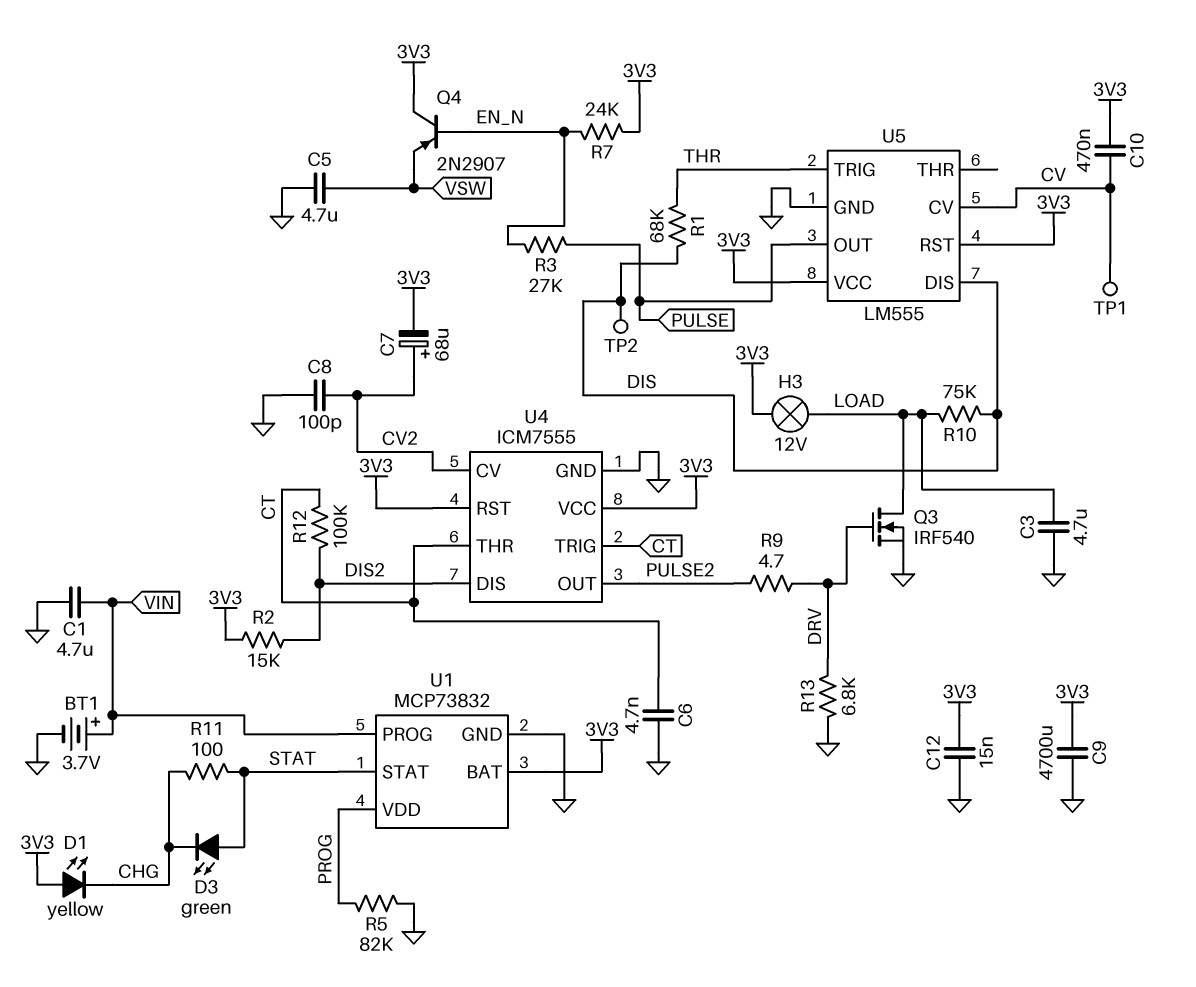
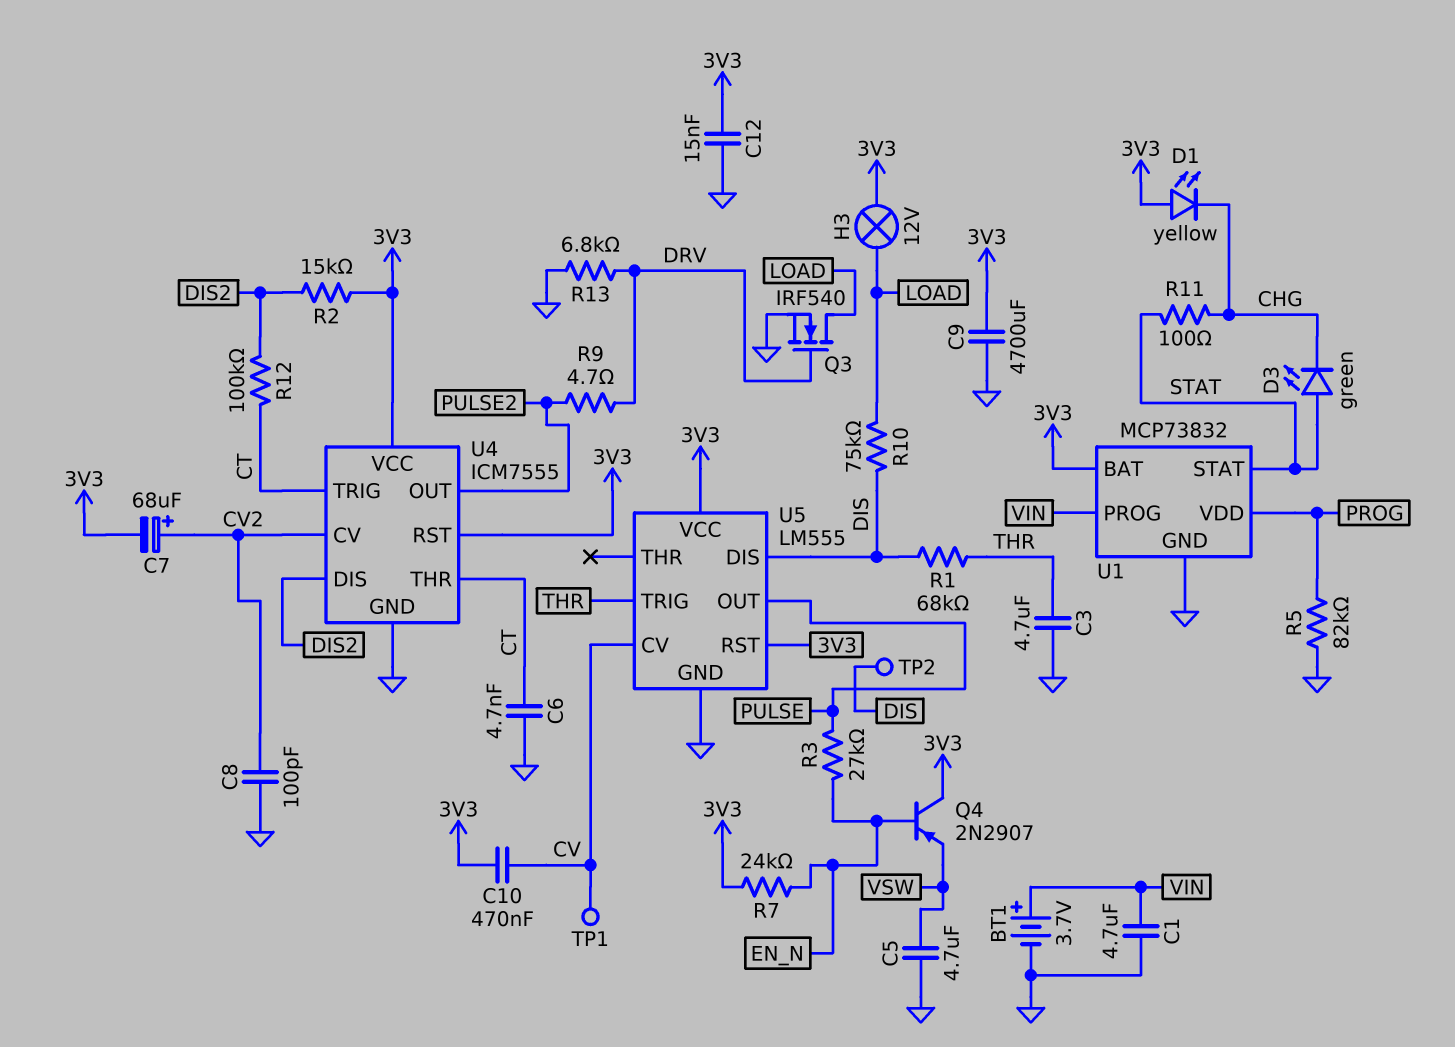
C3: 4.7uF (GND, LOAD) -> 4.7uF (GND, THR)

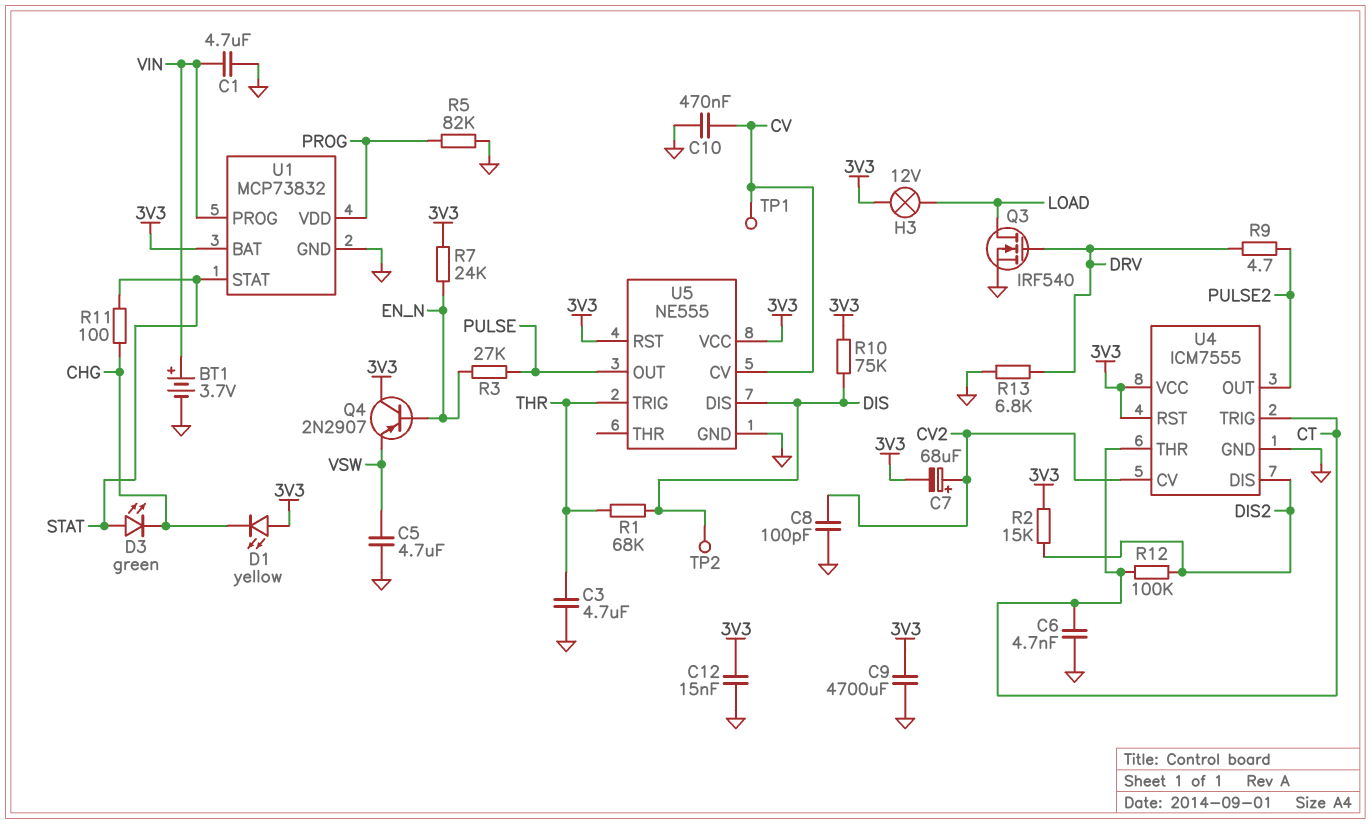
C10: 470nF (3V3, CV) -> 470nF (CV, GND)
R10: 75k (DIS, LOAD) -> 75k (3V3, DIS)
U5: LM555 -> NE555

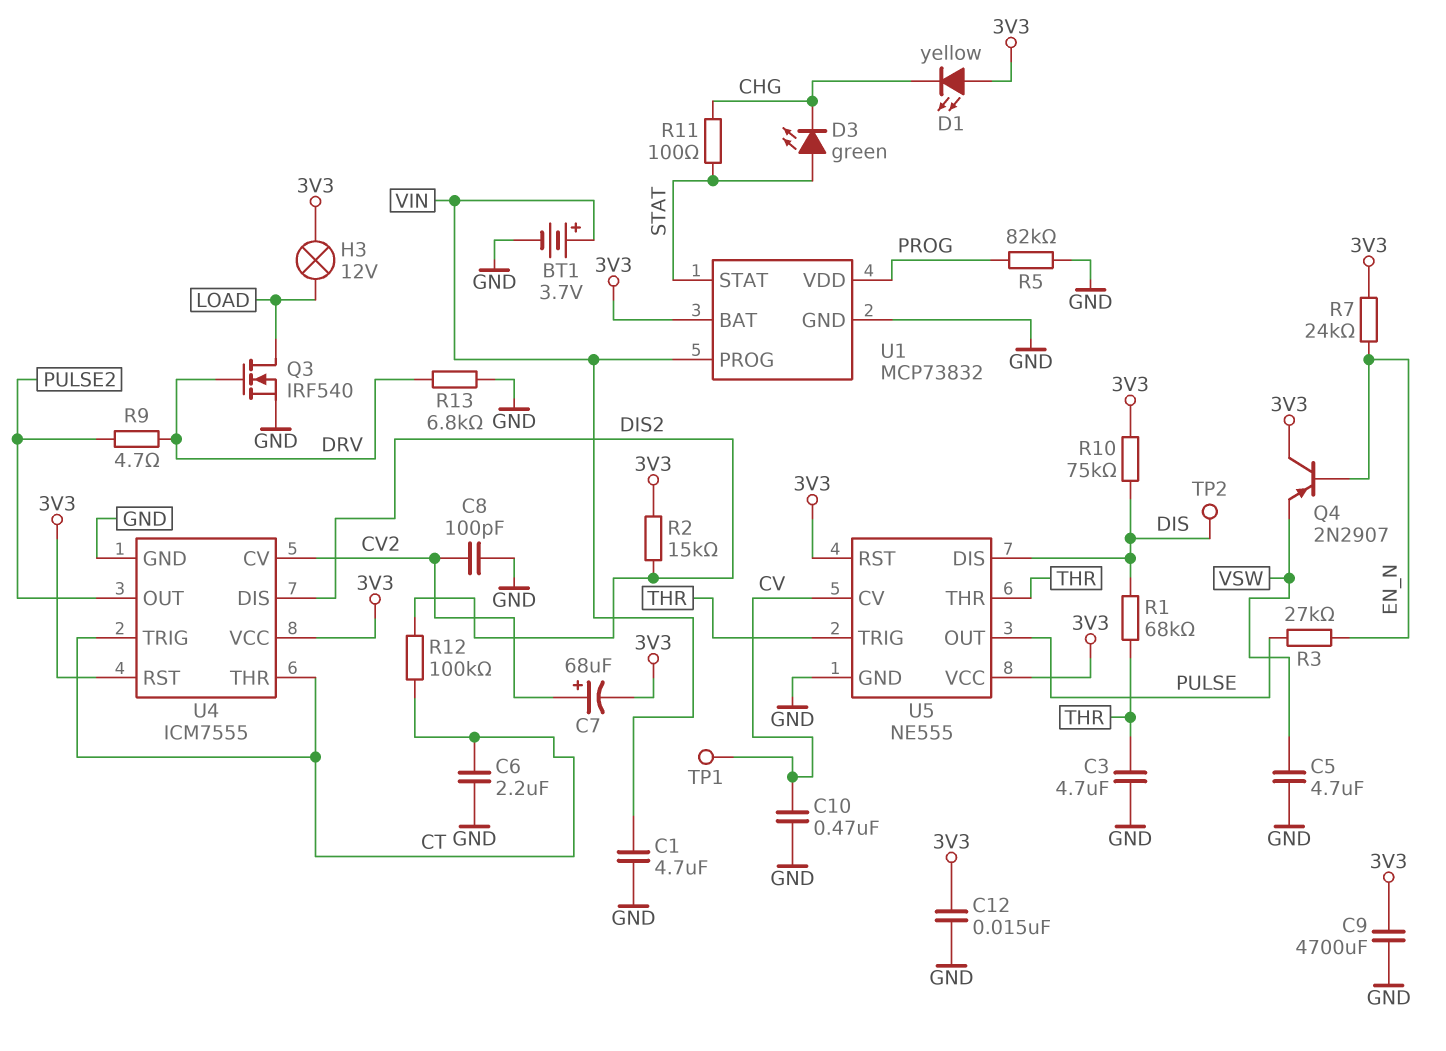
C6: 4.7nF (CT, GND) -> 2.2uF (CT, GND)
U5 pin THR: none -> THR

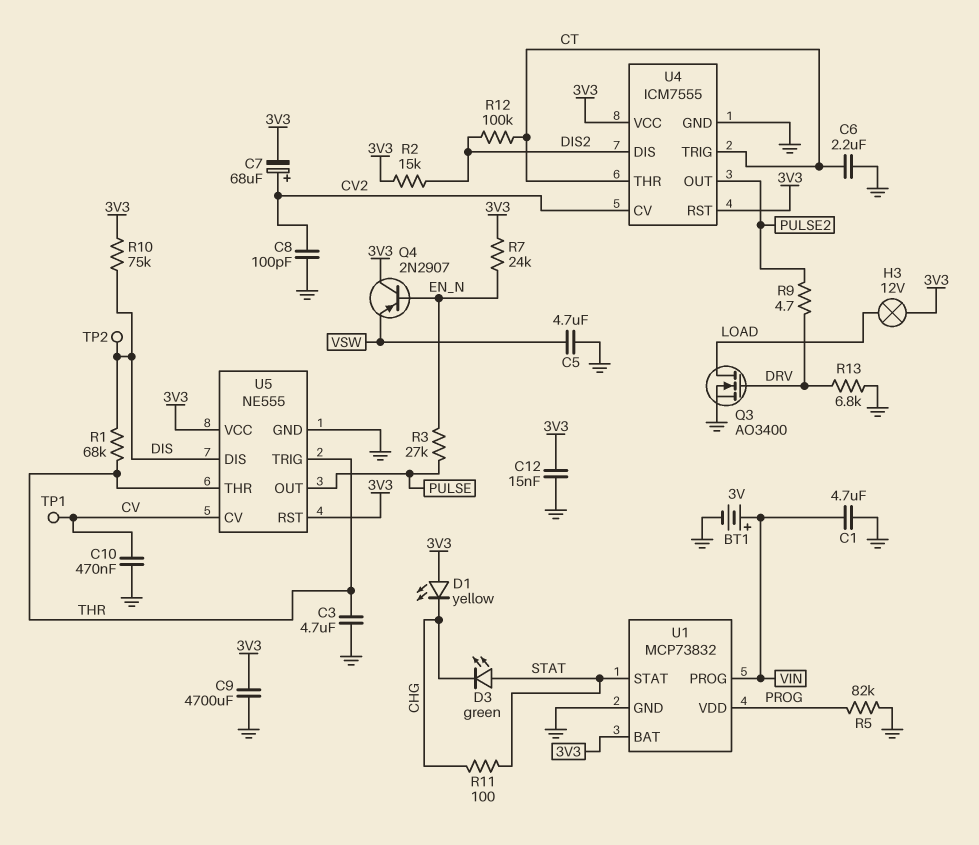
BT1: 3.7V (plus VIN, minus GND) -> 3V (plus VIN, minus GND)
Q3: NMOS IRF540 (G DRV, D LOAD, S GND) -> NMOS AO3400 (G DRV, D LOAD, S GND)

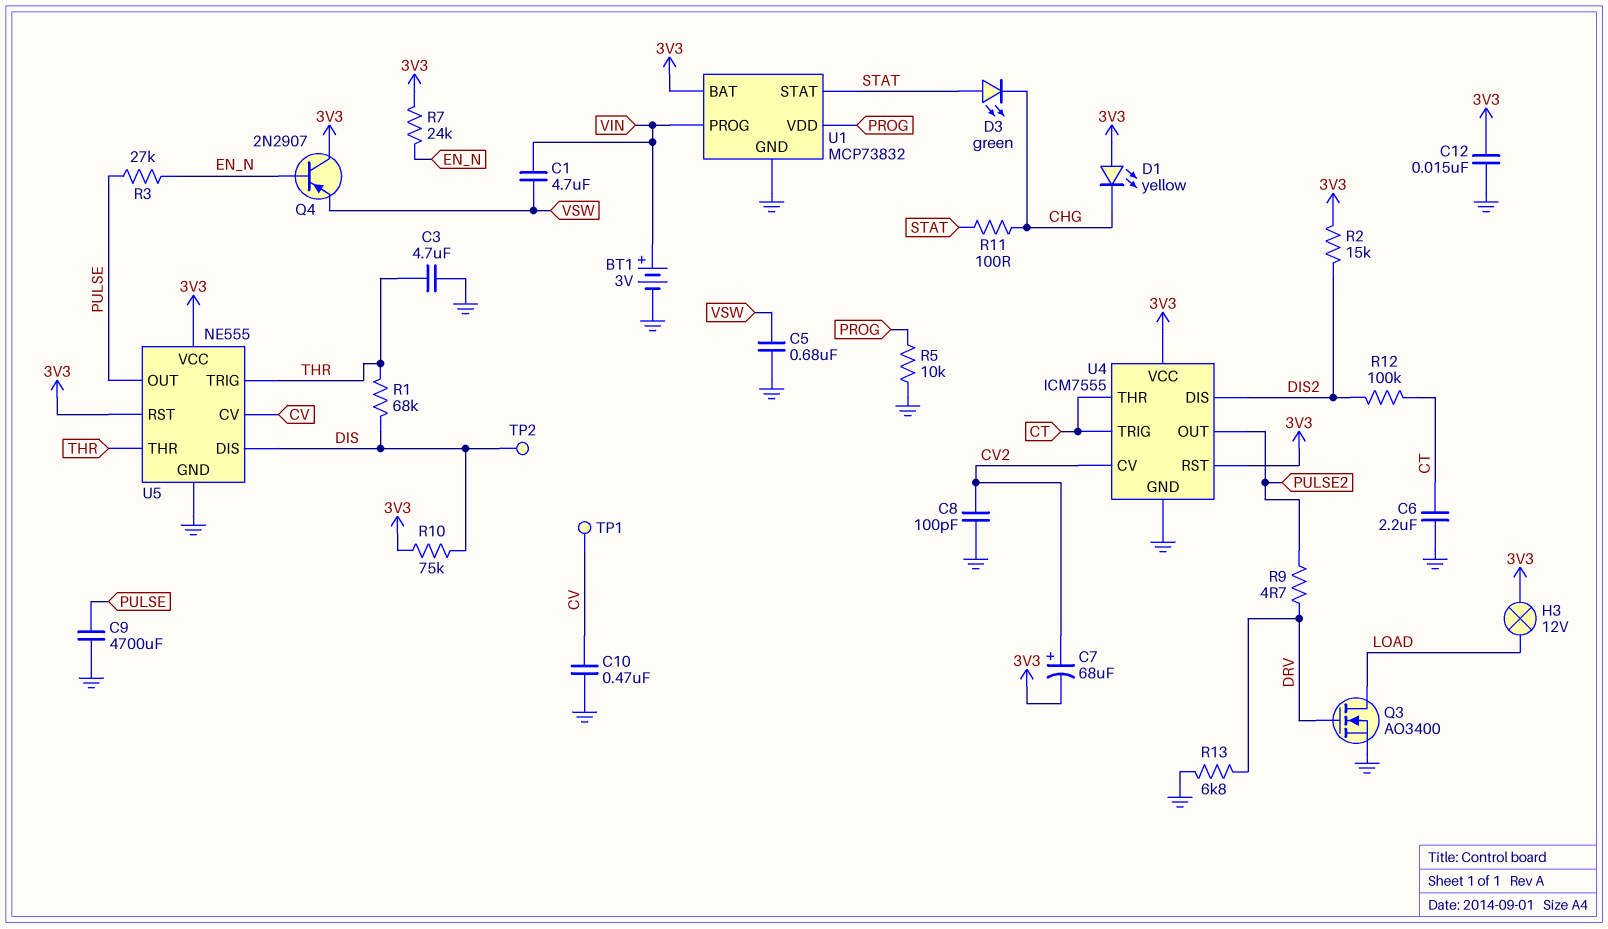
C1: 4.7uF (GND, VIN) -> 4.7uF (VIN, VSW)
C5: 4.7uF (GND, VSW) -> 680nF (GND, VSW)
C9: 4700uF (3V3, GND) -> 4700uF (GND, PULSE)
R5: 82k (GND, PROG) -> 10k (GND, PROG)

